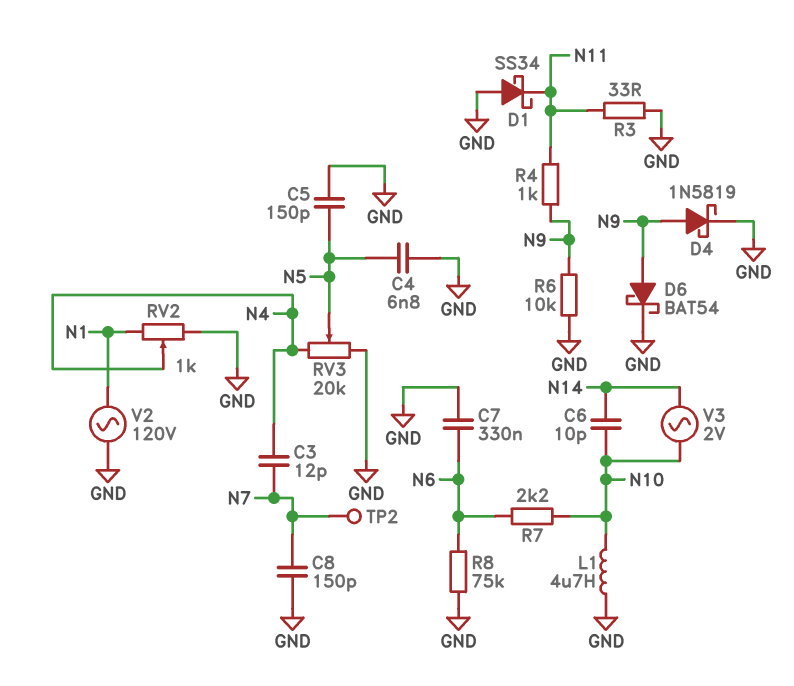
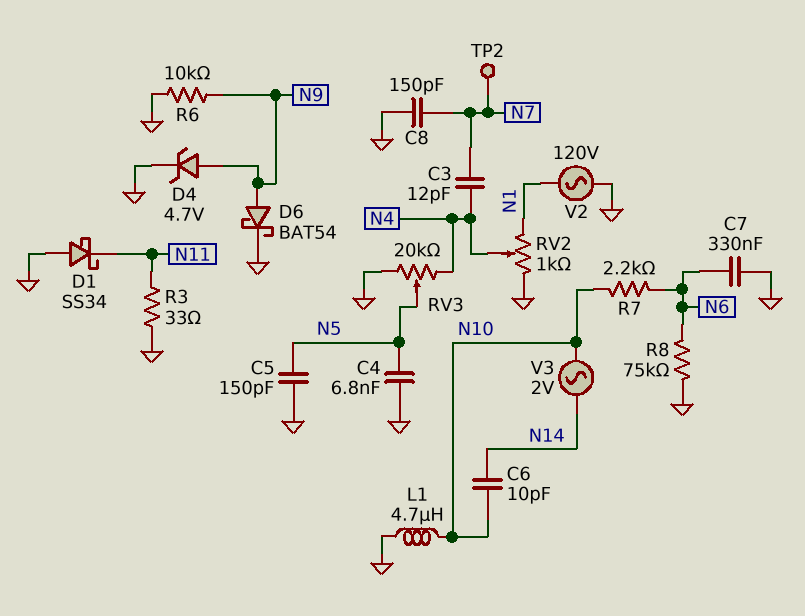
D4: schottky 1N5819 (A N9, K GND) -> zener 4.7V (A N9, K GND)
R4: 1k (N9, N11) -> none

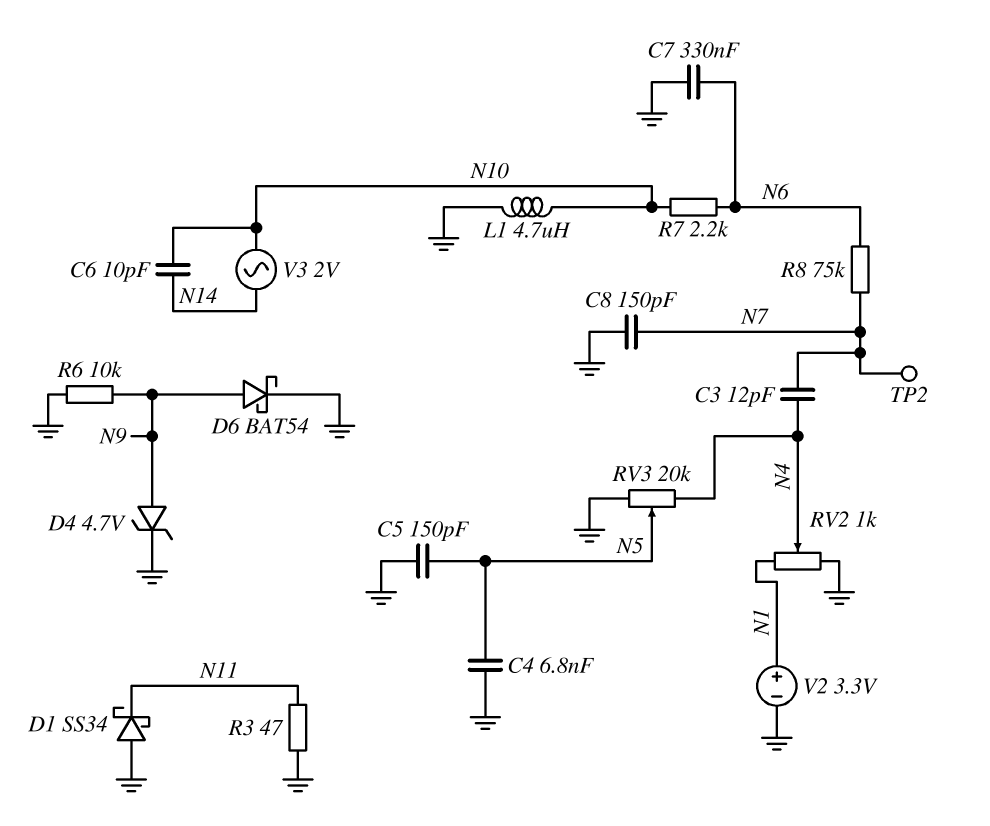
R3: 33 (GND, N11) -> 47 (GND, N11)
R8: 75k (GND, N6) -> 75k (N6, N7)
V2: AC 120V (GND, N1) -> 3.3V (plus N1, minus GND)

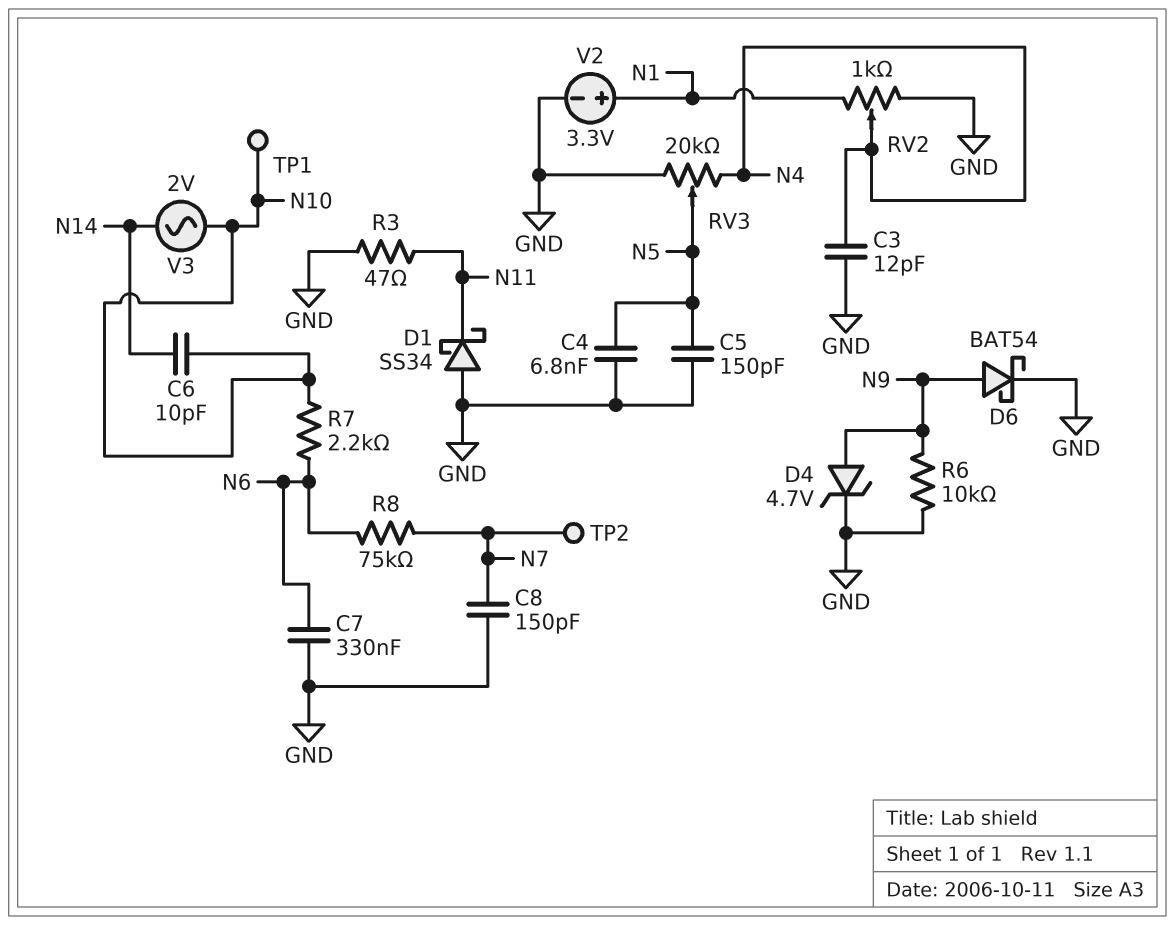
C3: 12pF (N4, N7) -> 12pF (GND, N4)
L1: 4.7uH (GND, N10) -> none
TP1: none -> test point (N10)

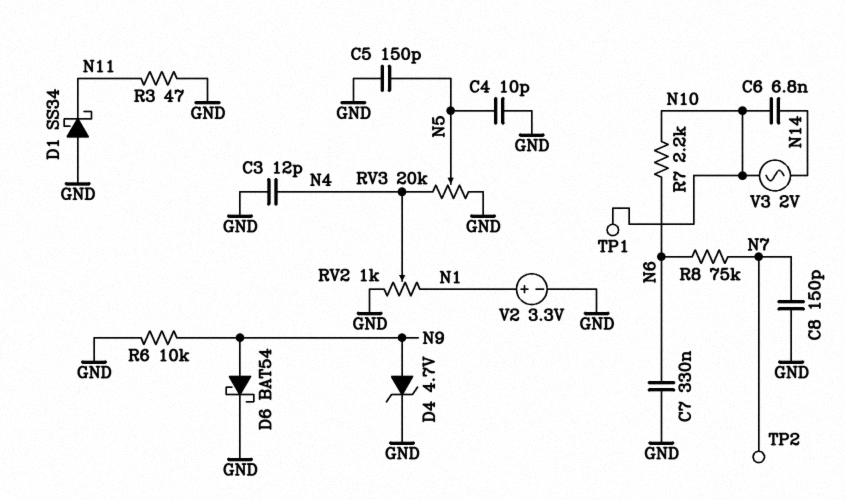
C4: 6.8nF (GND, N5) -> 10pF (GND, N5)
C6: 10pF (N10, N14) -> 6.8nF (N10, N14)

